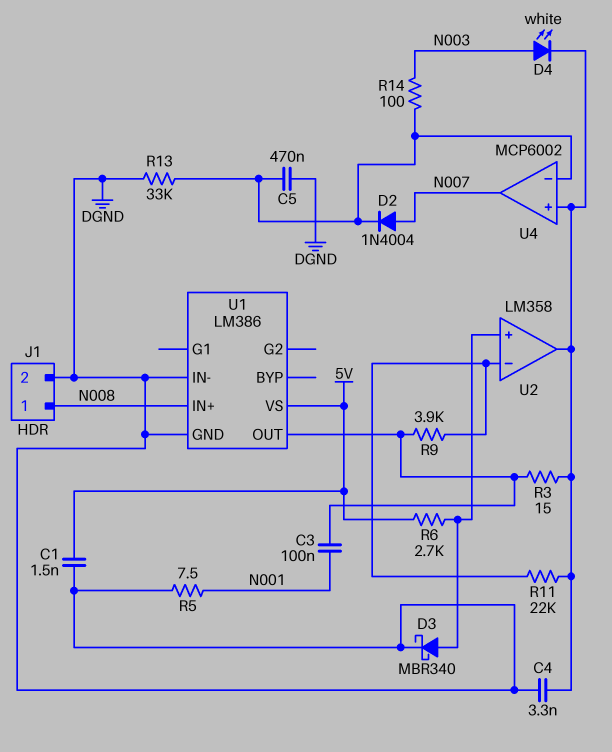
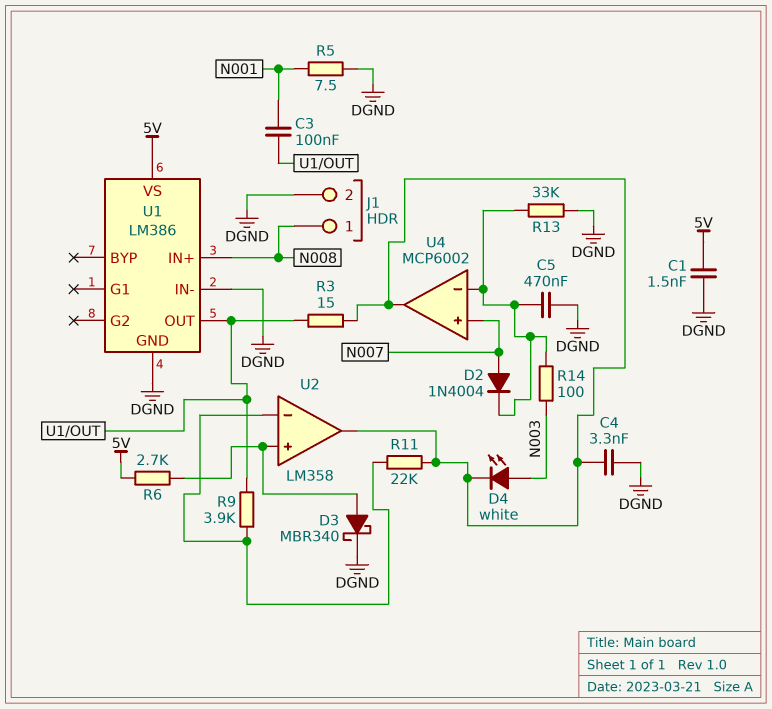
U4 pin in+: U2/out -> N007
U4 pin out: N007 -> U2/out

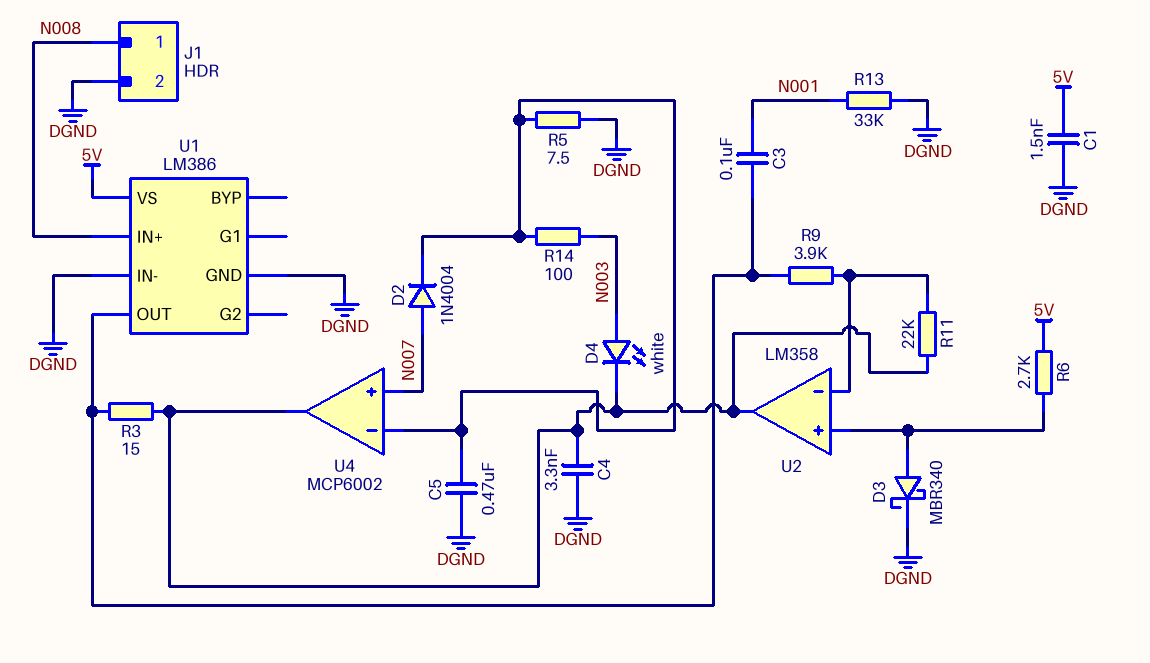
R5: 7.5 (DGND, N001) -> 7.5 (DGND, U4/in-)
R13: 33k (DGND, U4/in-) -> 33k (DGND, N001)

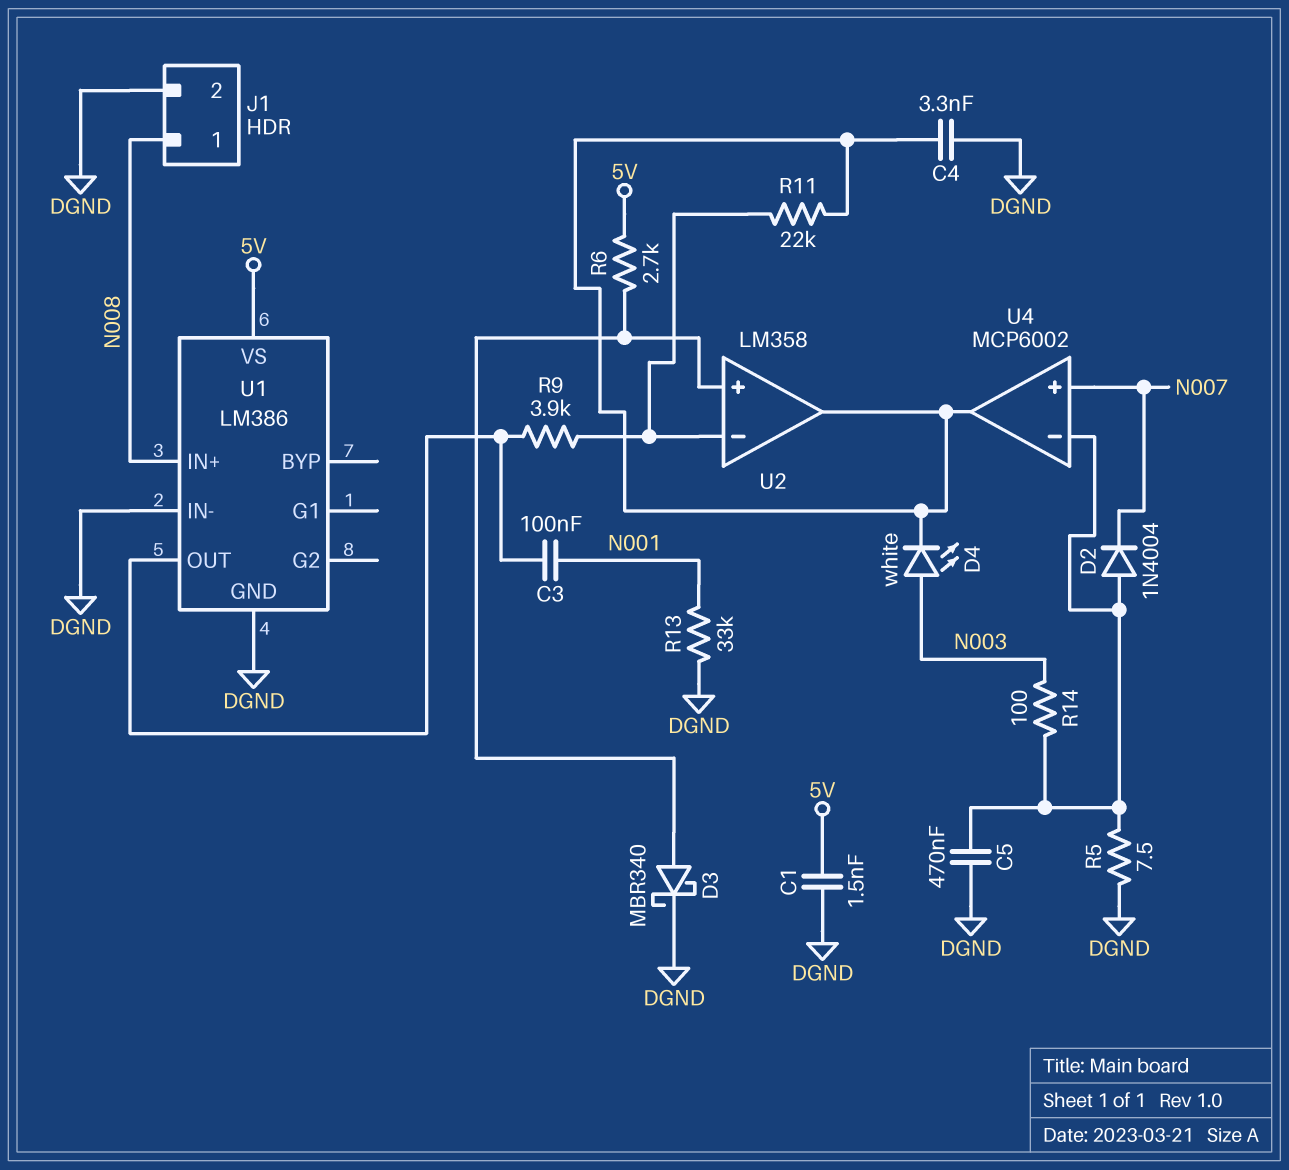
D2: diode 1N4004 (A N007, K U4/in-) -> diode 1N4004 (A U4/in-, K N007)
R3: 15 (U1/OUT, U2/out) -> none

